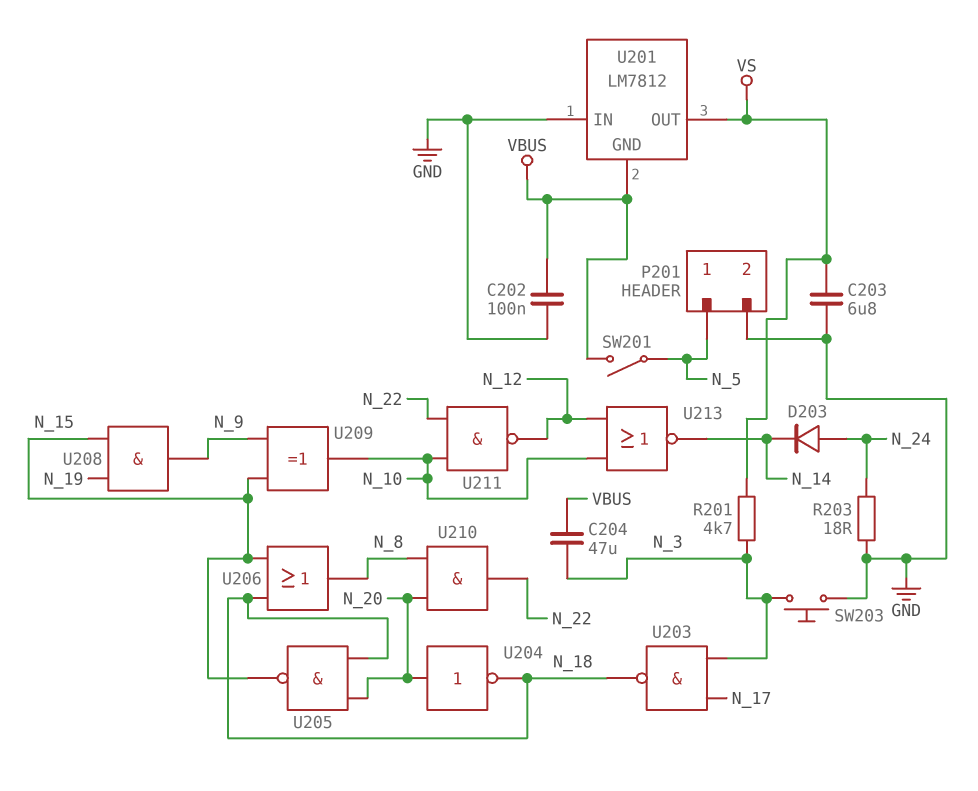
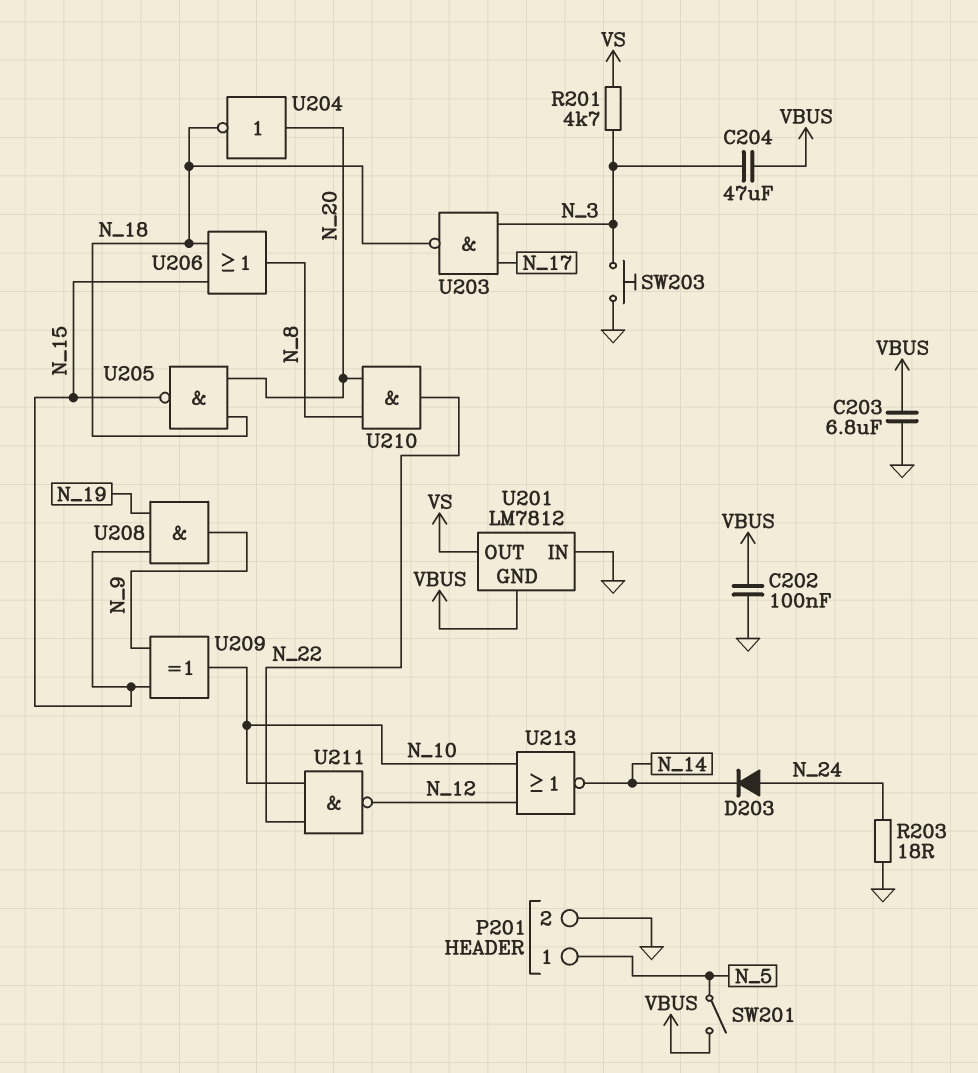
C203: 6.8uF (GND, VS) -> 6.8uF (GND, VBUS)

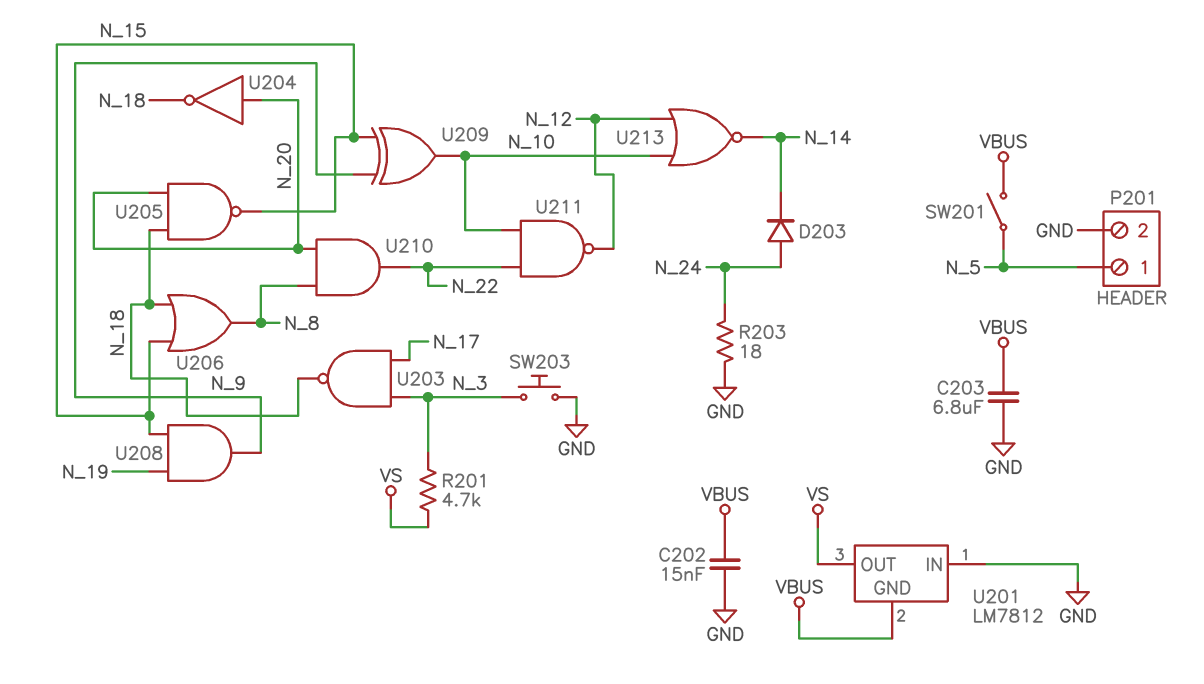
C202: 100nF (GND, VBUS) -> 15nF (GND, VBUS)
C204: 47uF (N_3, VBUS) -> none

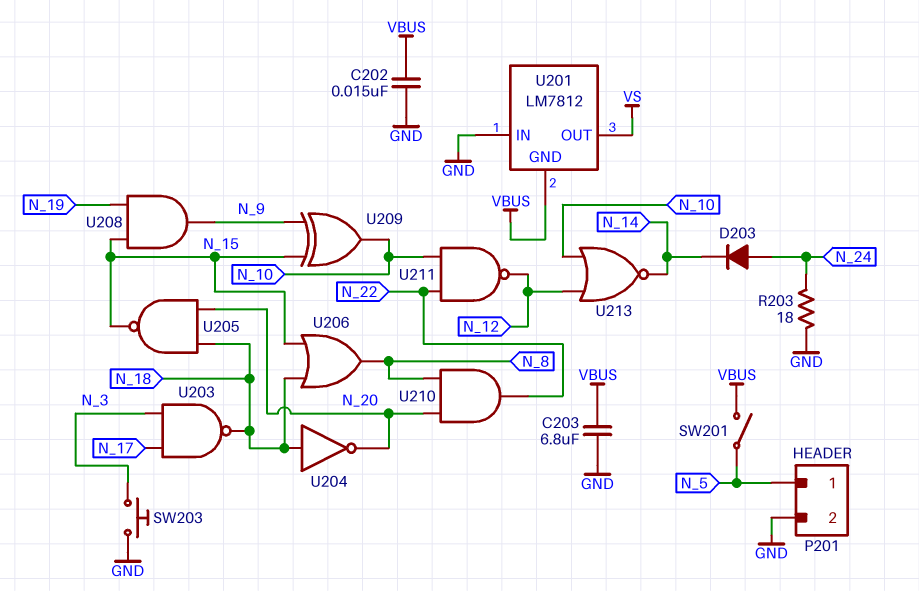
R201: 4.7k (N_3, VS) -> none
U204: NOT (in N_20, out N_18) -> NOT (in N_18, out N_20)

